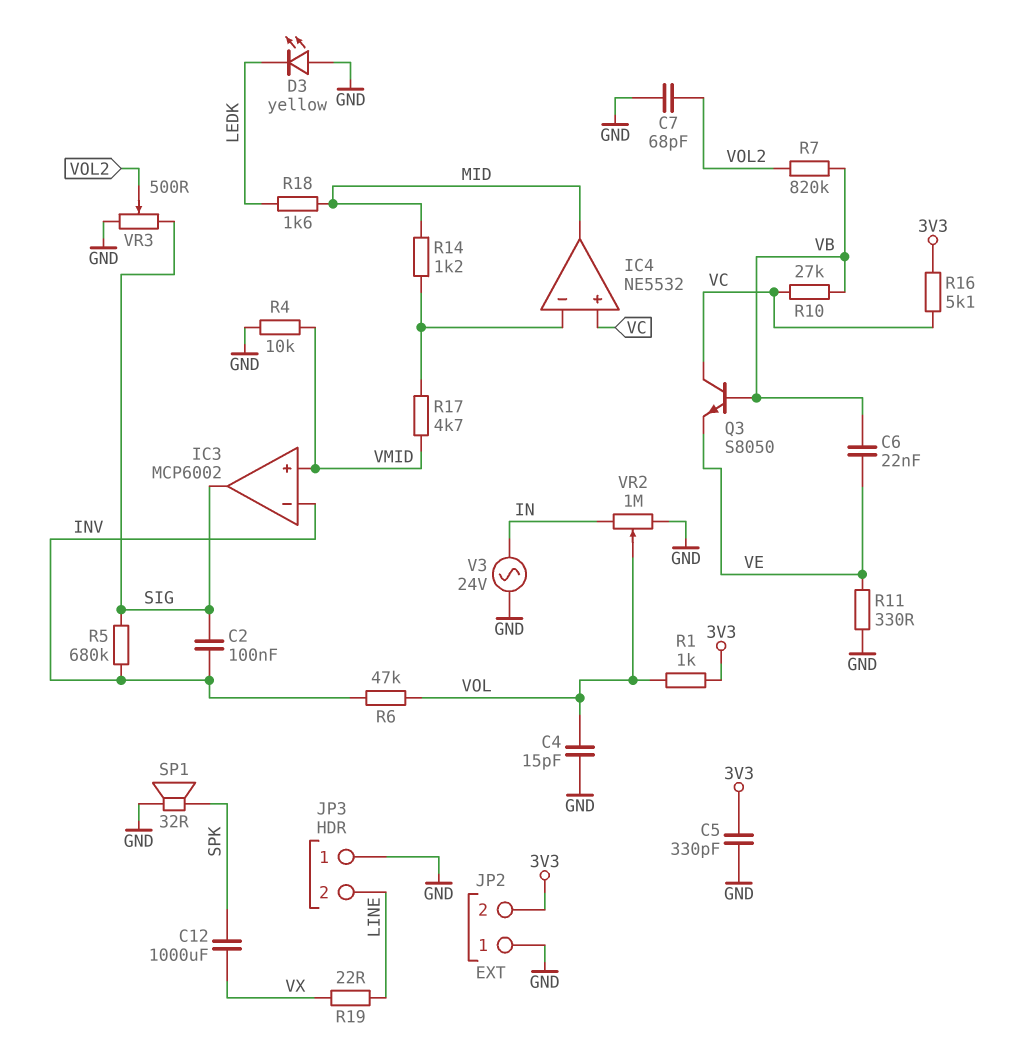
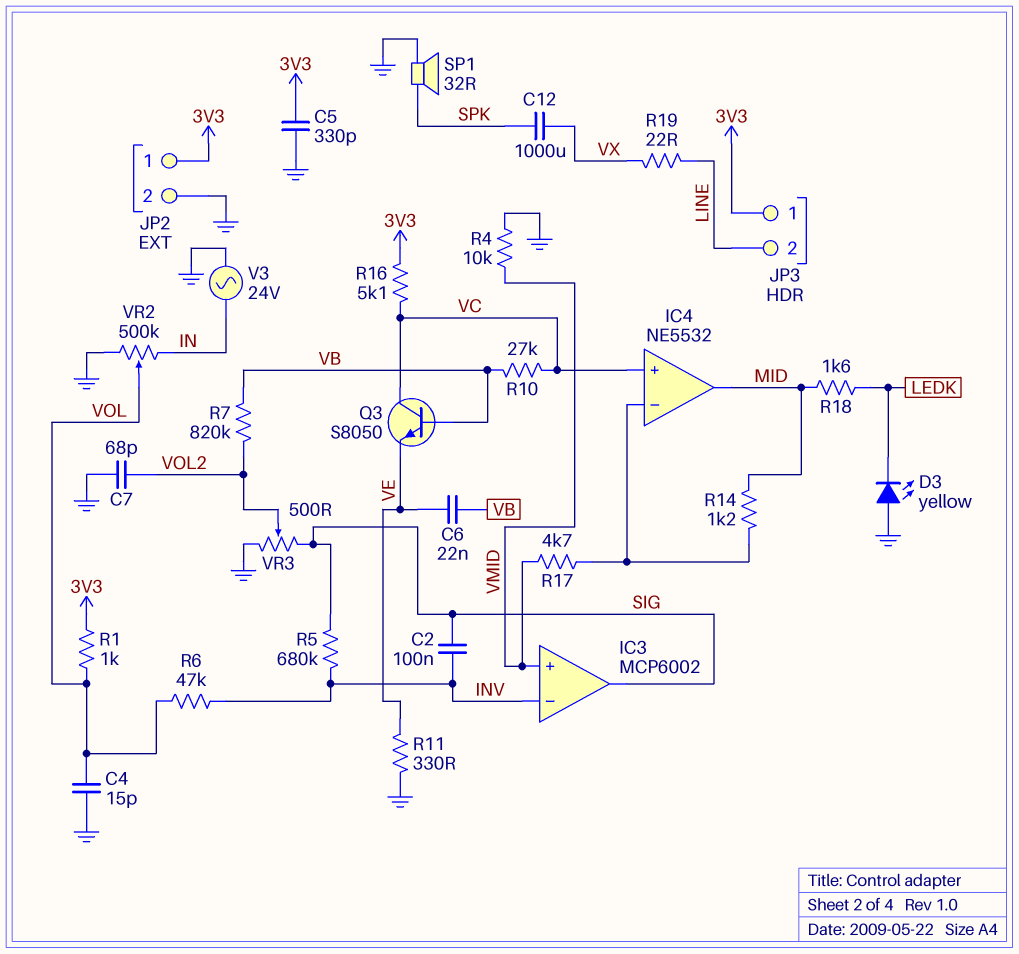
JP2 pin 1: GND -> 3V3
JP2 pin 2: 3V3 -> GND
JP3 pin 1: GND -> 3V3
VR2: 1M (GND, IN, wiper VOL) -> 500k (GND, IN, wiper VOL)

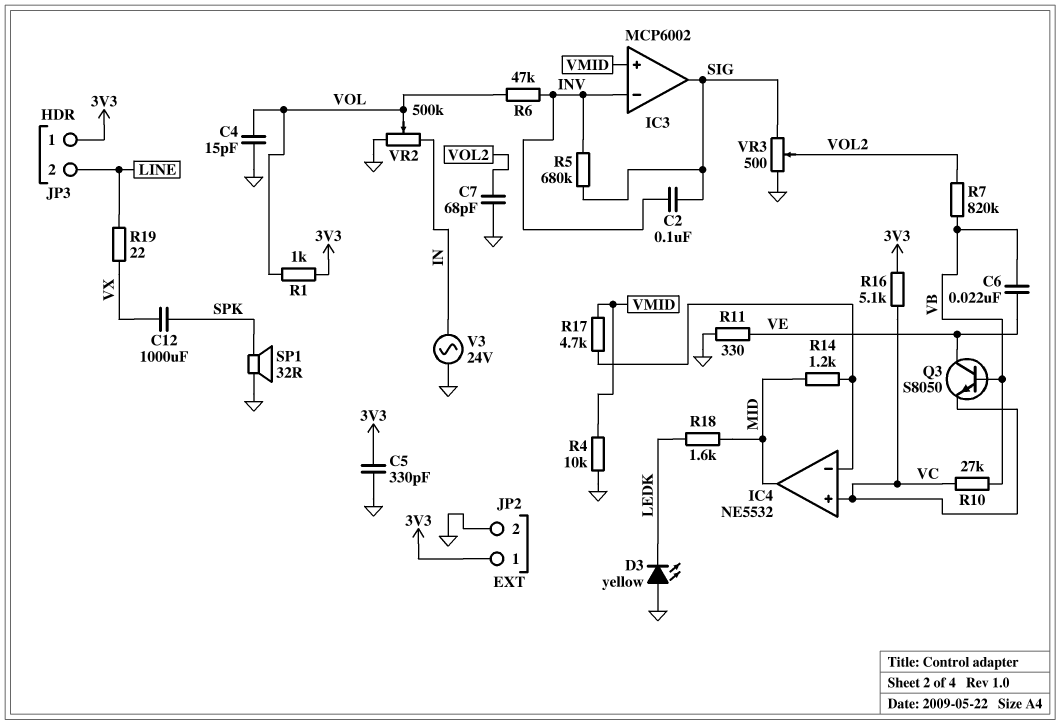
Q3: NPN S8050 (B VB, C VC, E VE) -> NPN S8050 (B VB, C VE, E VC)

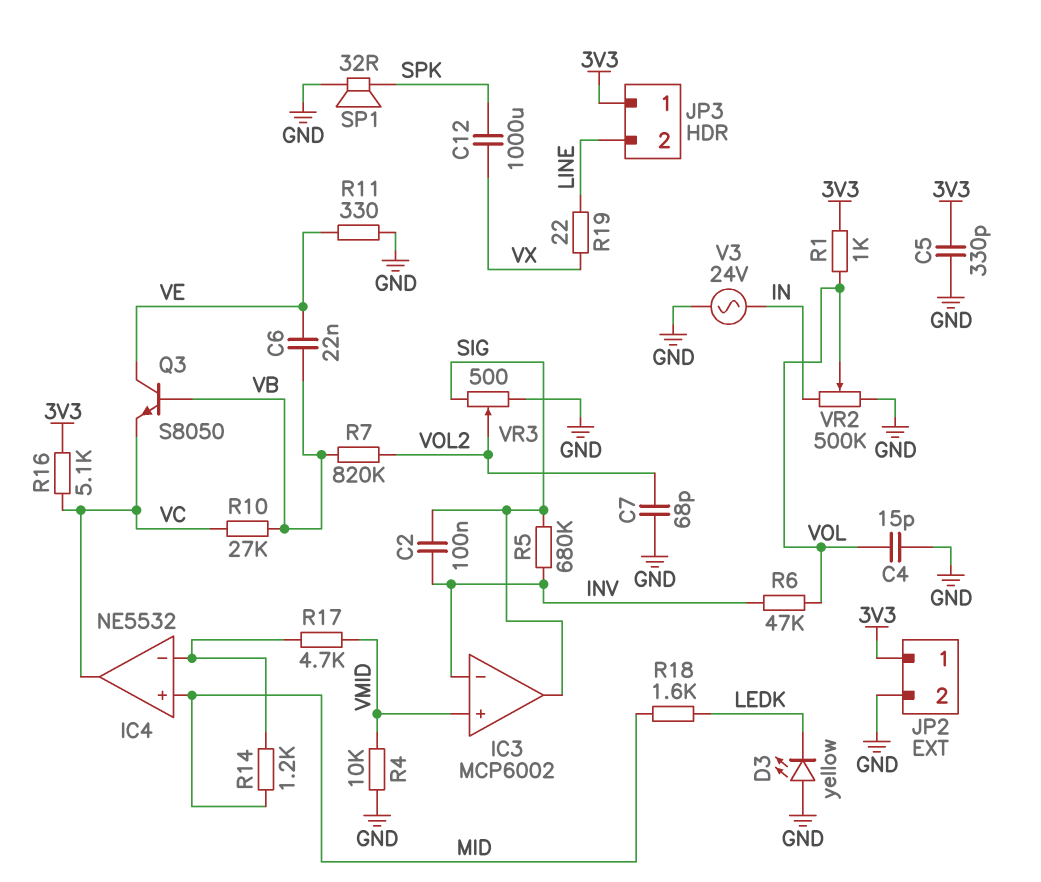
IC4 pin in+: VC -> MID
IC4 pin out: MID -> VC

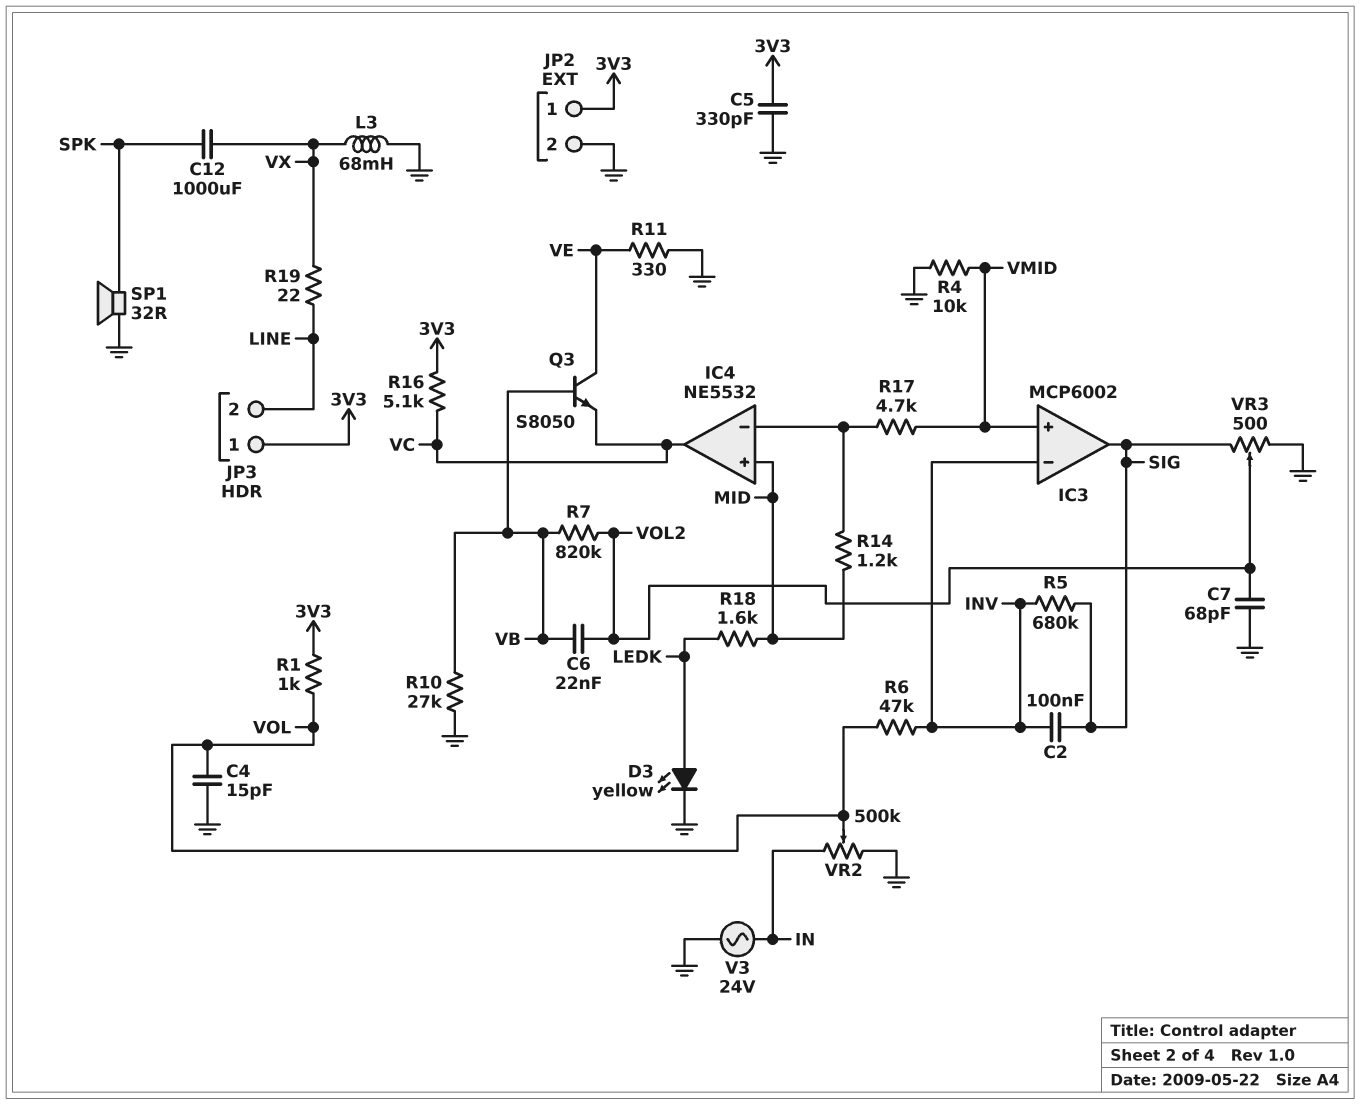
C6: 22nF (VB, VE) -> 22nF (VB, VOL2)
D3: LED yellow (A GND, K LEDK) -> LED yellow (A LEDK, K GND)
L3: none -> 68mH (GND, VX)
R10: 27k (VB, VC) -> 27k (GND, VB)

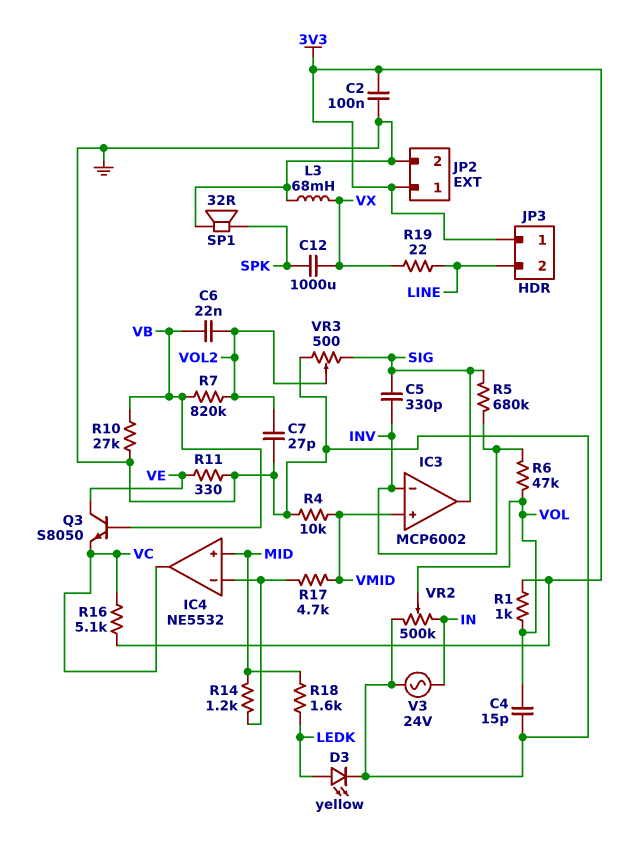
C2: 100nF (INV, SIG) -> 100nF (3V3, GND)
C5: 330pF (3V3, GND) -> 330pF (INV, SIG)
C7: 68pF (GND, VOL2) -> 27pF (GND, VOL2)

